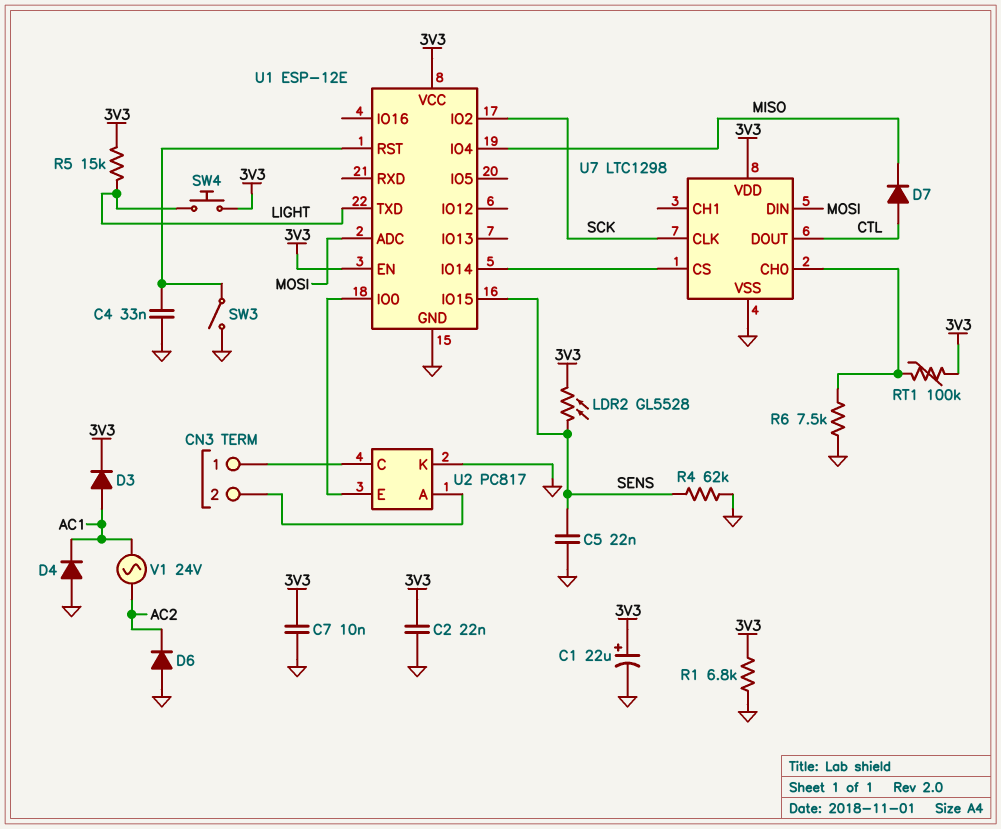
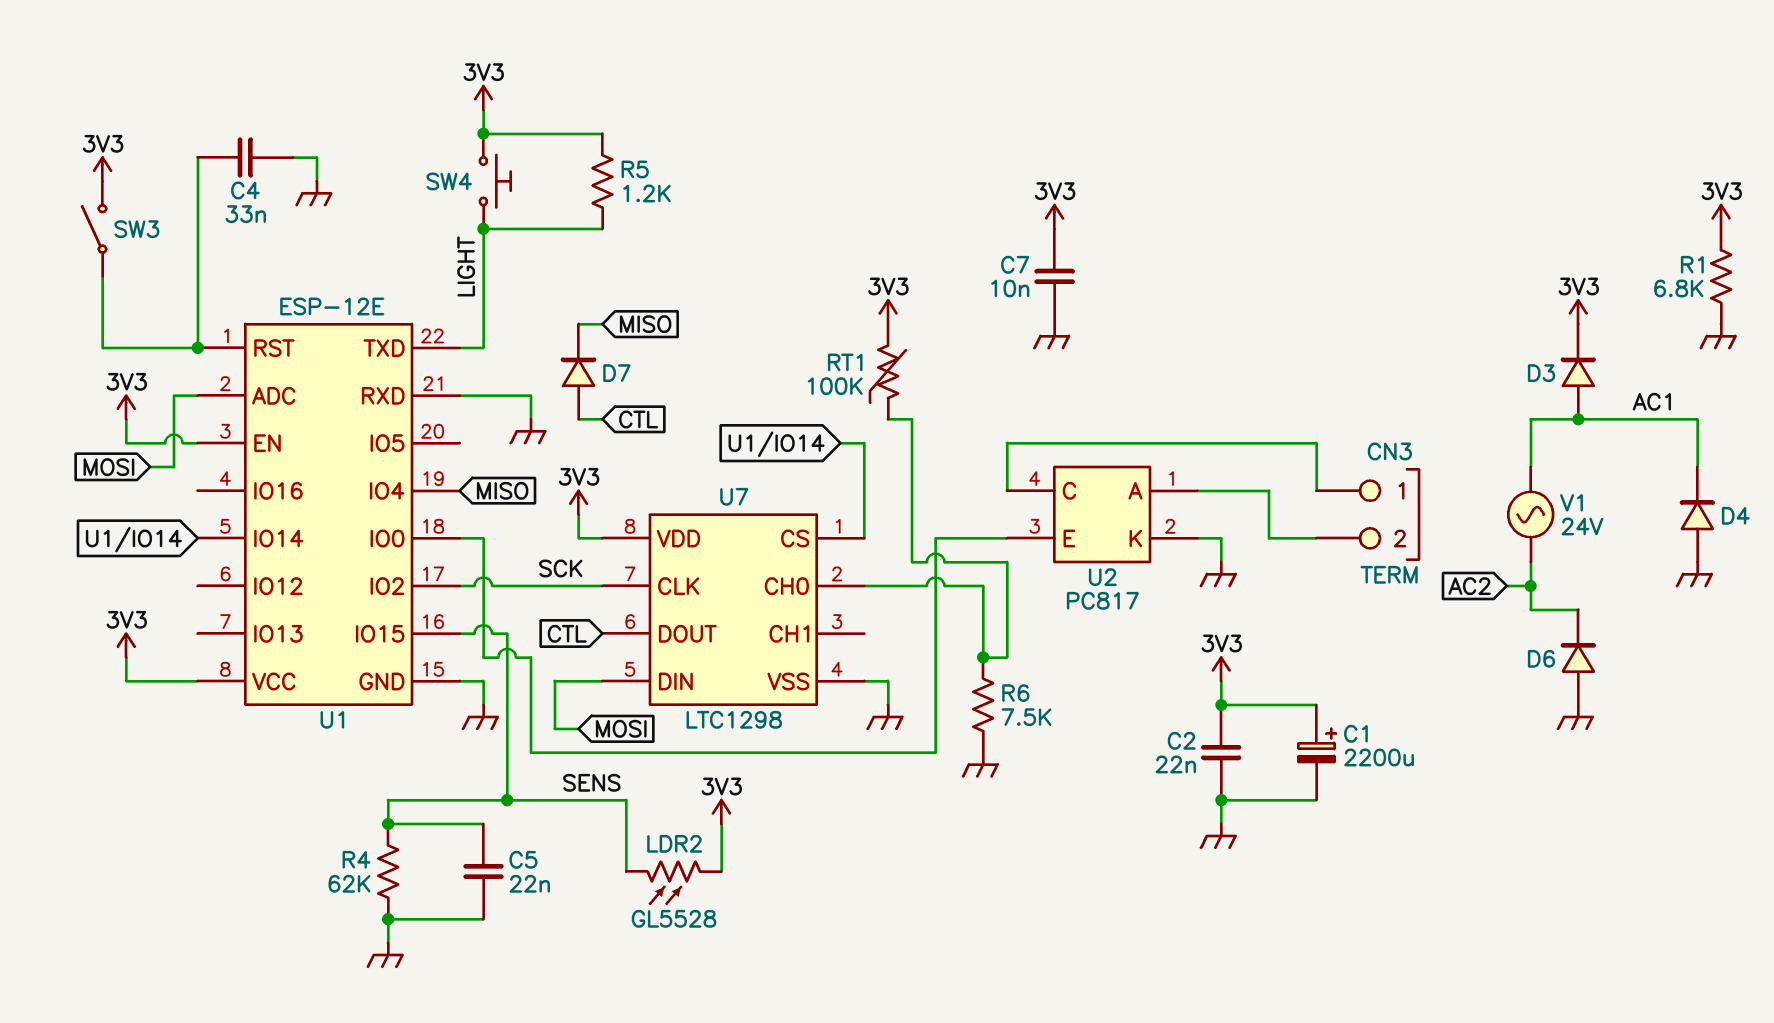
C1: 22uF (plus 3V3, minus GND) -> 2200uF (plus 3V3, minus GND)
R5: 15k (3V3, LIGHT) -> 1.2k (3V3, LIGHT)
SW3: switch (GND, U1/RST) -> switch (3V3, U1/RST)
U1 pin RXD: none -> GND

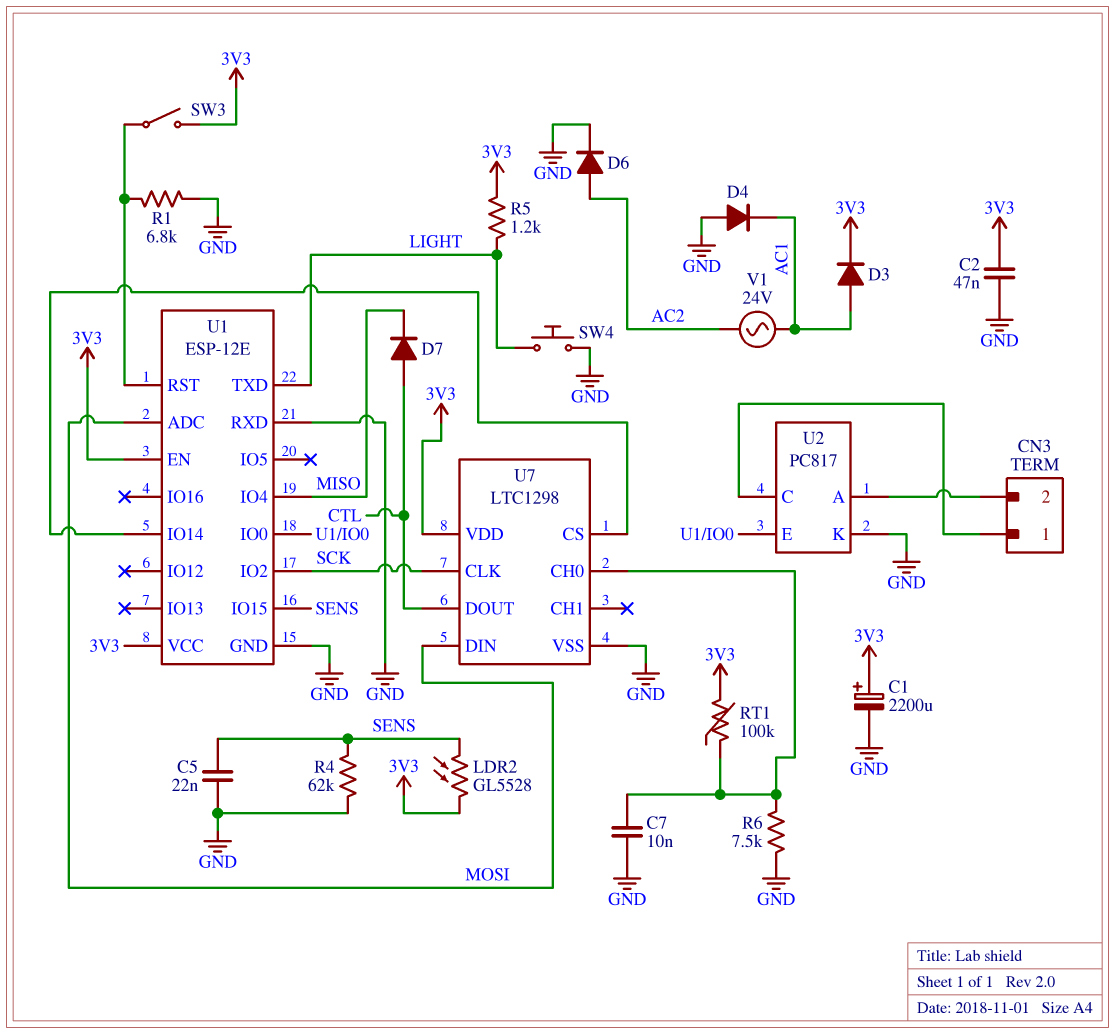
C2: 22nF (3V3, GND) -> 47nF (3V3, GND)
C4: 33nF (GND, U1/RST) -> none
C7: 10nF (3V3, GND) -> 10nF (GND, U7/CH0)
D6: diode (A GND, K AC2) -> diode (A AC2, K GND)
R1: 6.8k (3V3, GND) -> 6.8k (GND, U1/RST)
SW4: button (3V3, LIGHT) -> button (GND, LIGHT)

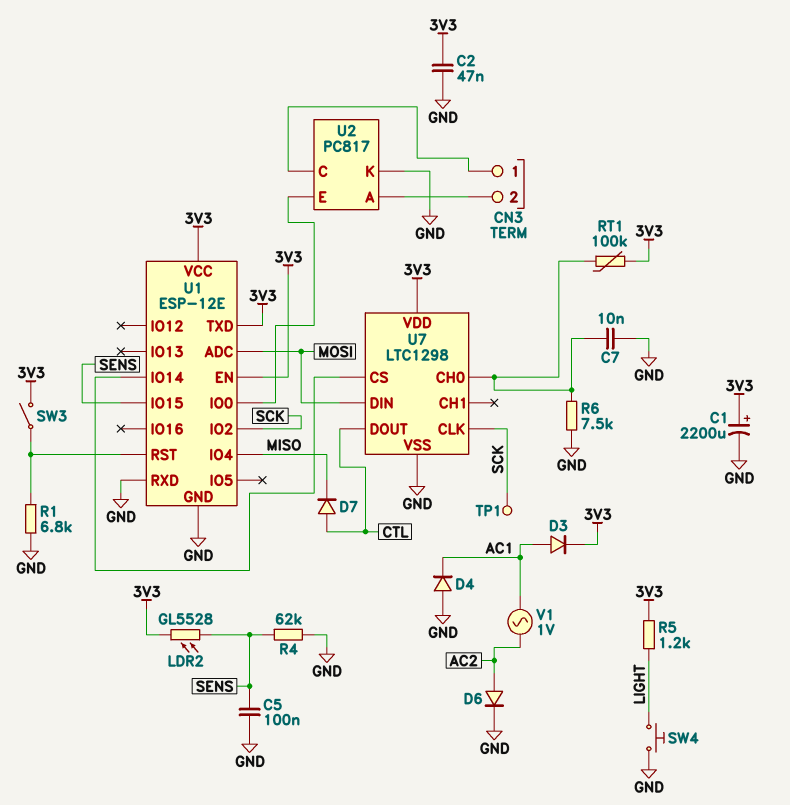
C5: 22nF (GND, SENS) -> 100nF (GND, SENS)
TP1: none -> test point (SCK)
U1 pin TXD: LIGHT -> 3V3
V1: AC 24V (AC1, AC2) -> AC 1V (AC1, AC2)

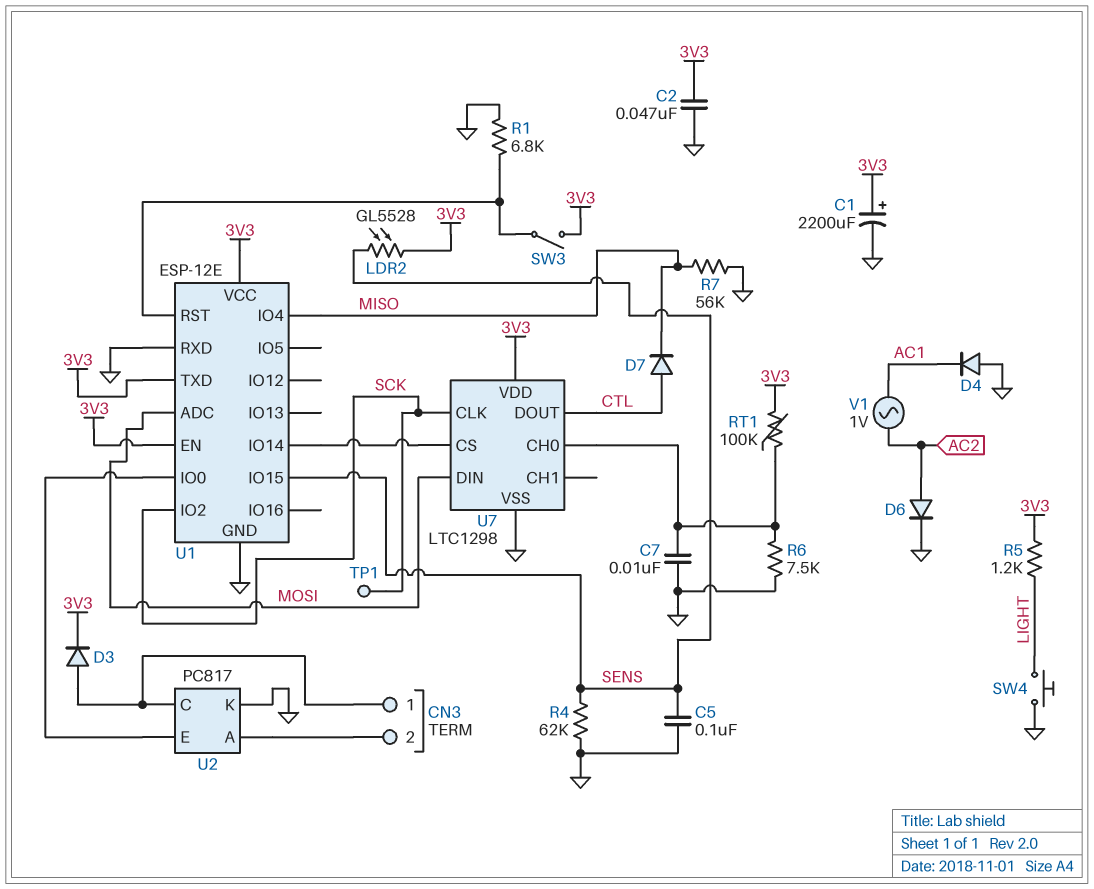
D3: diode (A AC1, K 3V3) -> diode (A CN3/1, K 3V3)
R7: none -> 56k (GND, MISO)

